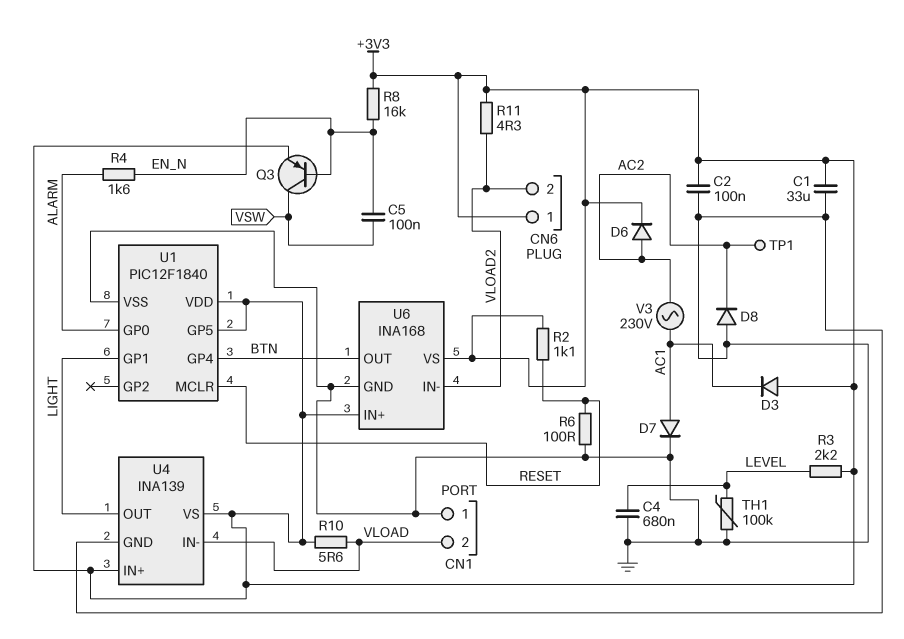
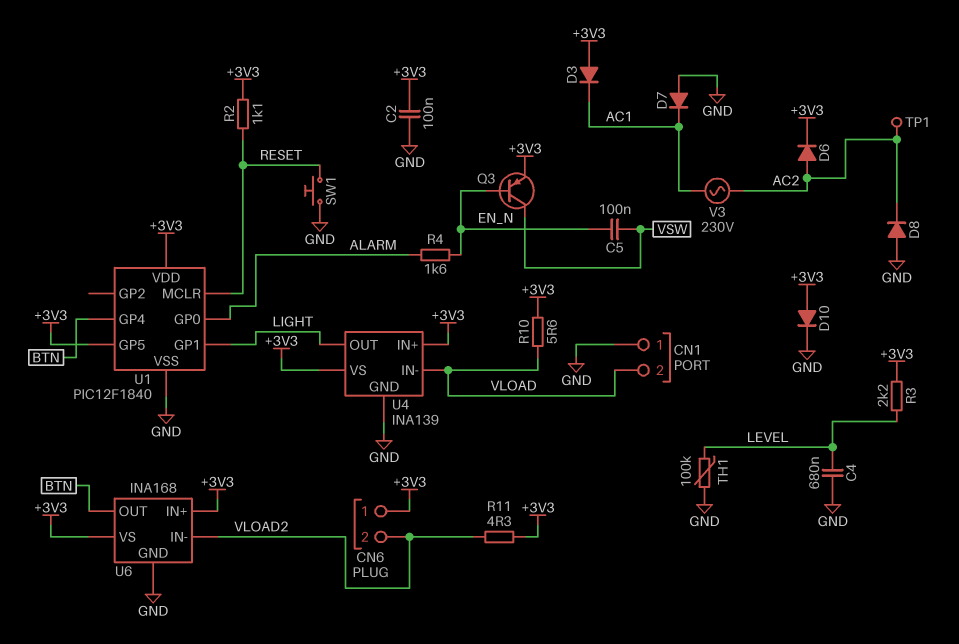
C1: 33uF (+3V3, GND) -> none
D7: diode (A AC1, K GND) -> diode (A GND, K AC1)
D10: none -> diode (A +3V3, K GND)
R6: 100 (GND, RESET) -> none
R8: 16k (+3V3, EN_N) -> none
SW1: none -> button (GND, RESET)

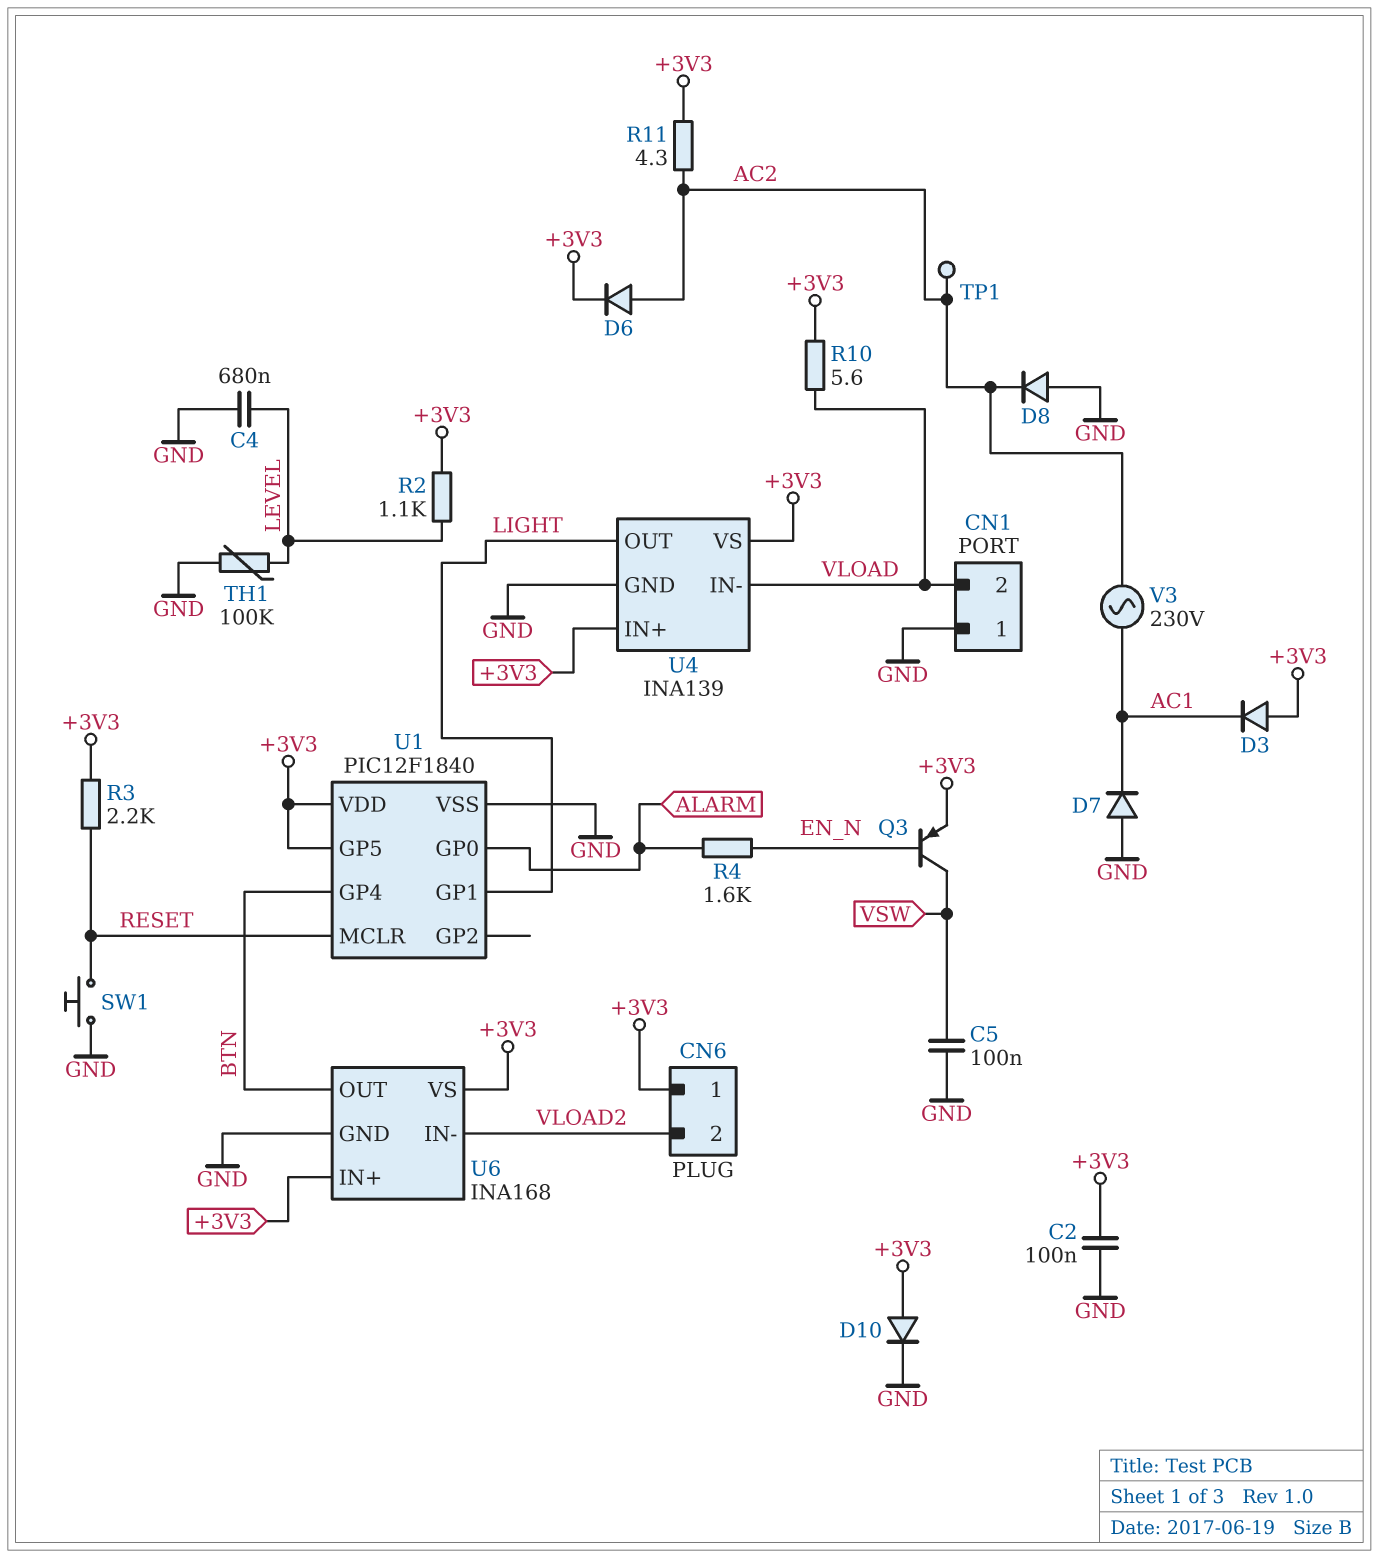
C5: 100nF (EN_N, VSW) -> 100nF (GND, VSW)
R2: 1.1k (+3V3, RESET) -> 1.1k (+3V3, LEVEL)
R3: 2.2k (+3V3, LEVEL) -> 2.2k (+3V3, RESET)
R11: 4.3 (+3V3, VLOAD2) -> 4.3 (+3V3, AC2)

